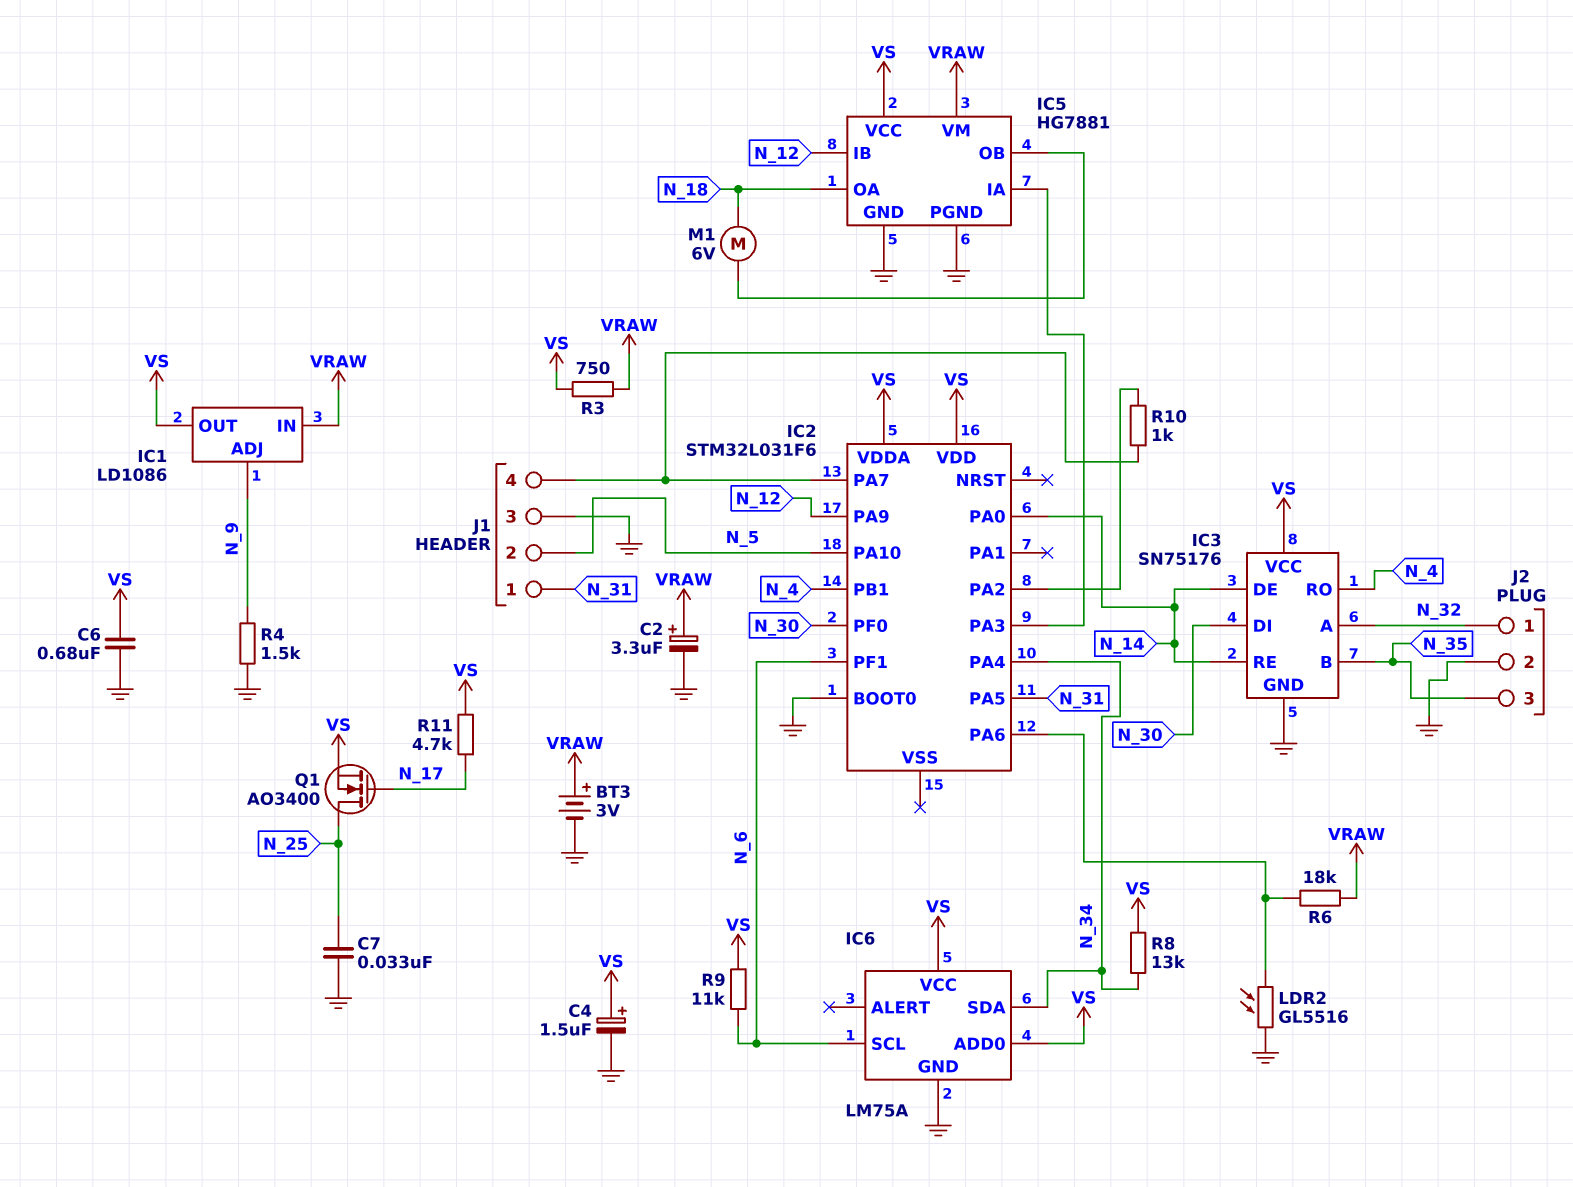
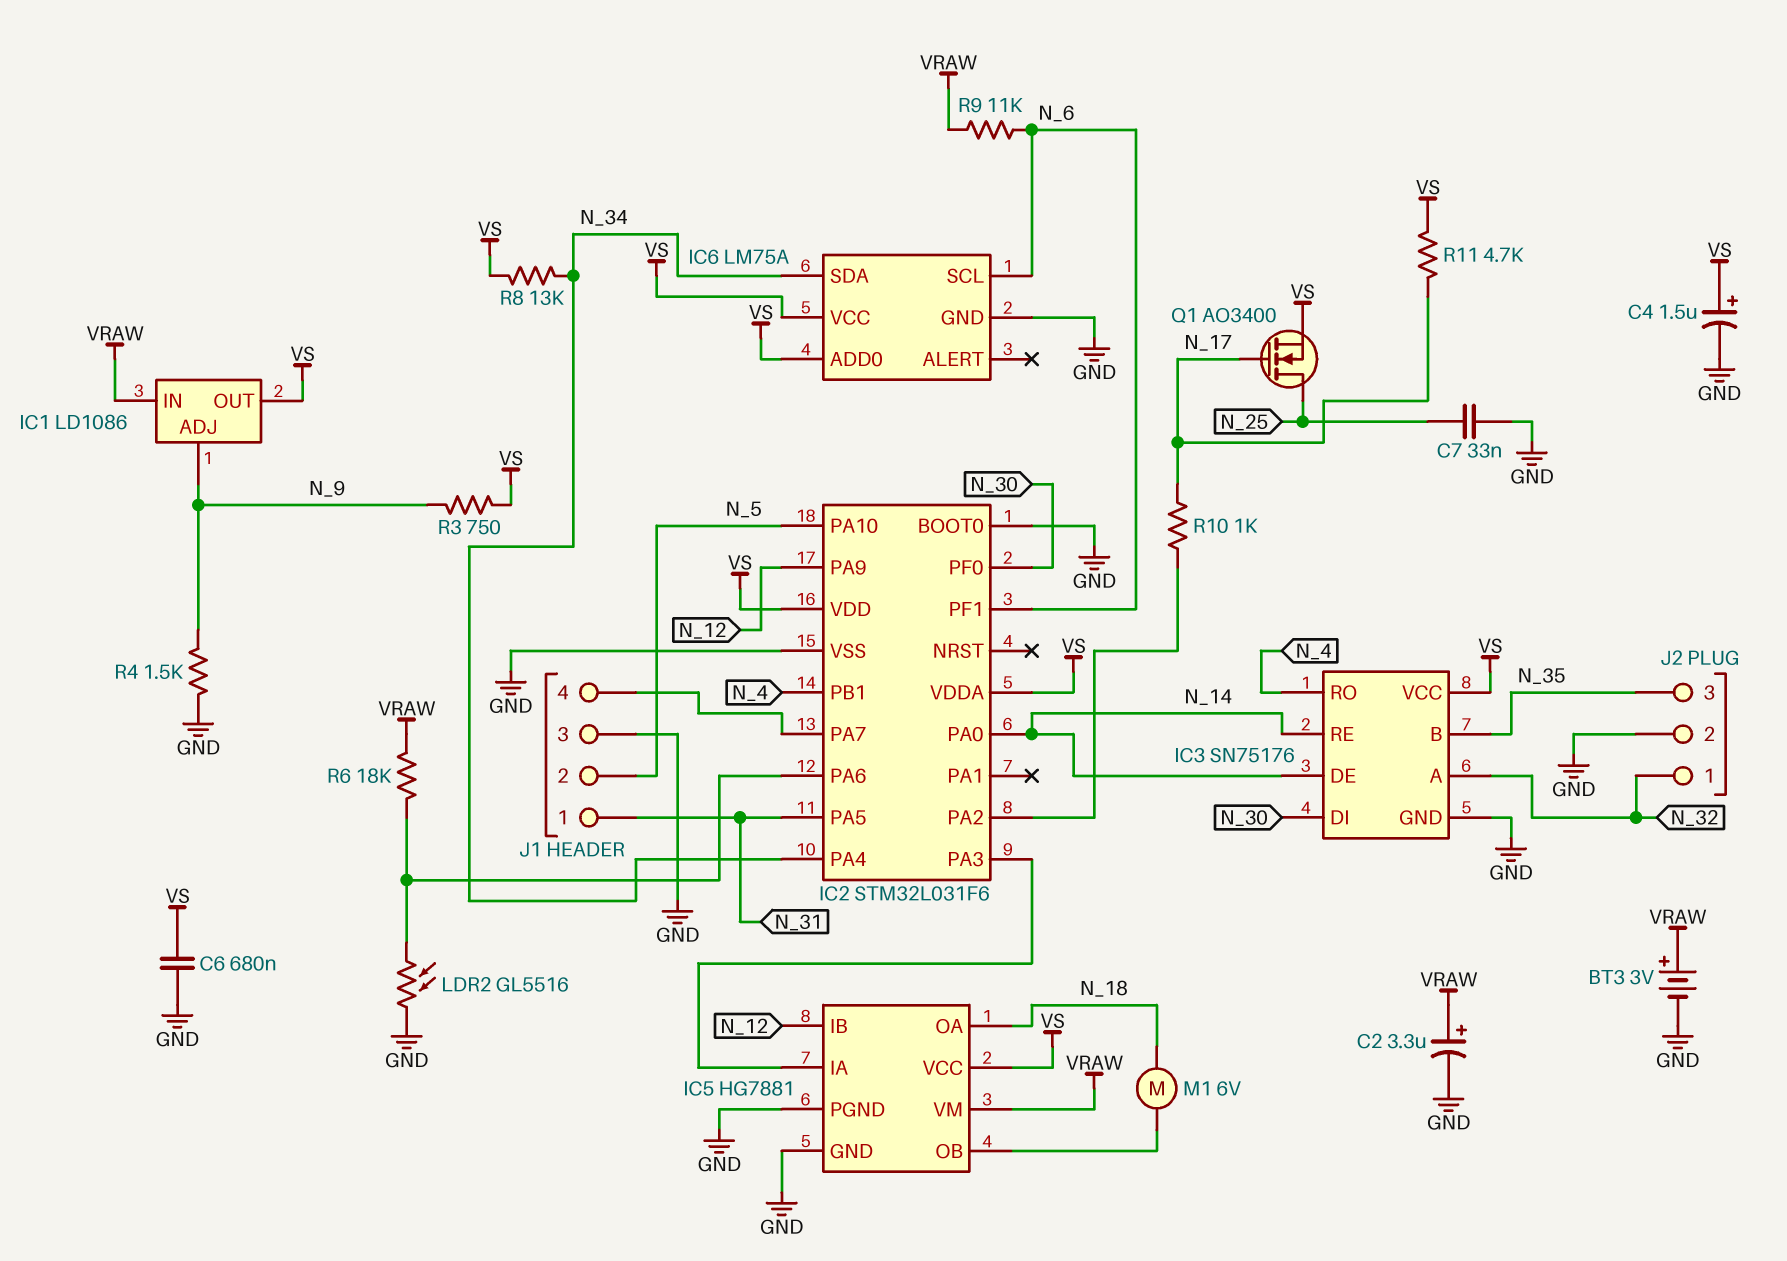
IC2 pin VSS: none -> GND
R3: 750 (VRAW, VS) -> 750 (N_9, VS)
R9: 11k (N_6, VS) -> 11k (N_6, VRAW)
R10: 1k (IC2/PA2, IC2/PA7) -> 1k (IC2/PA2, N_17)

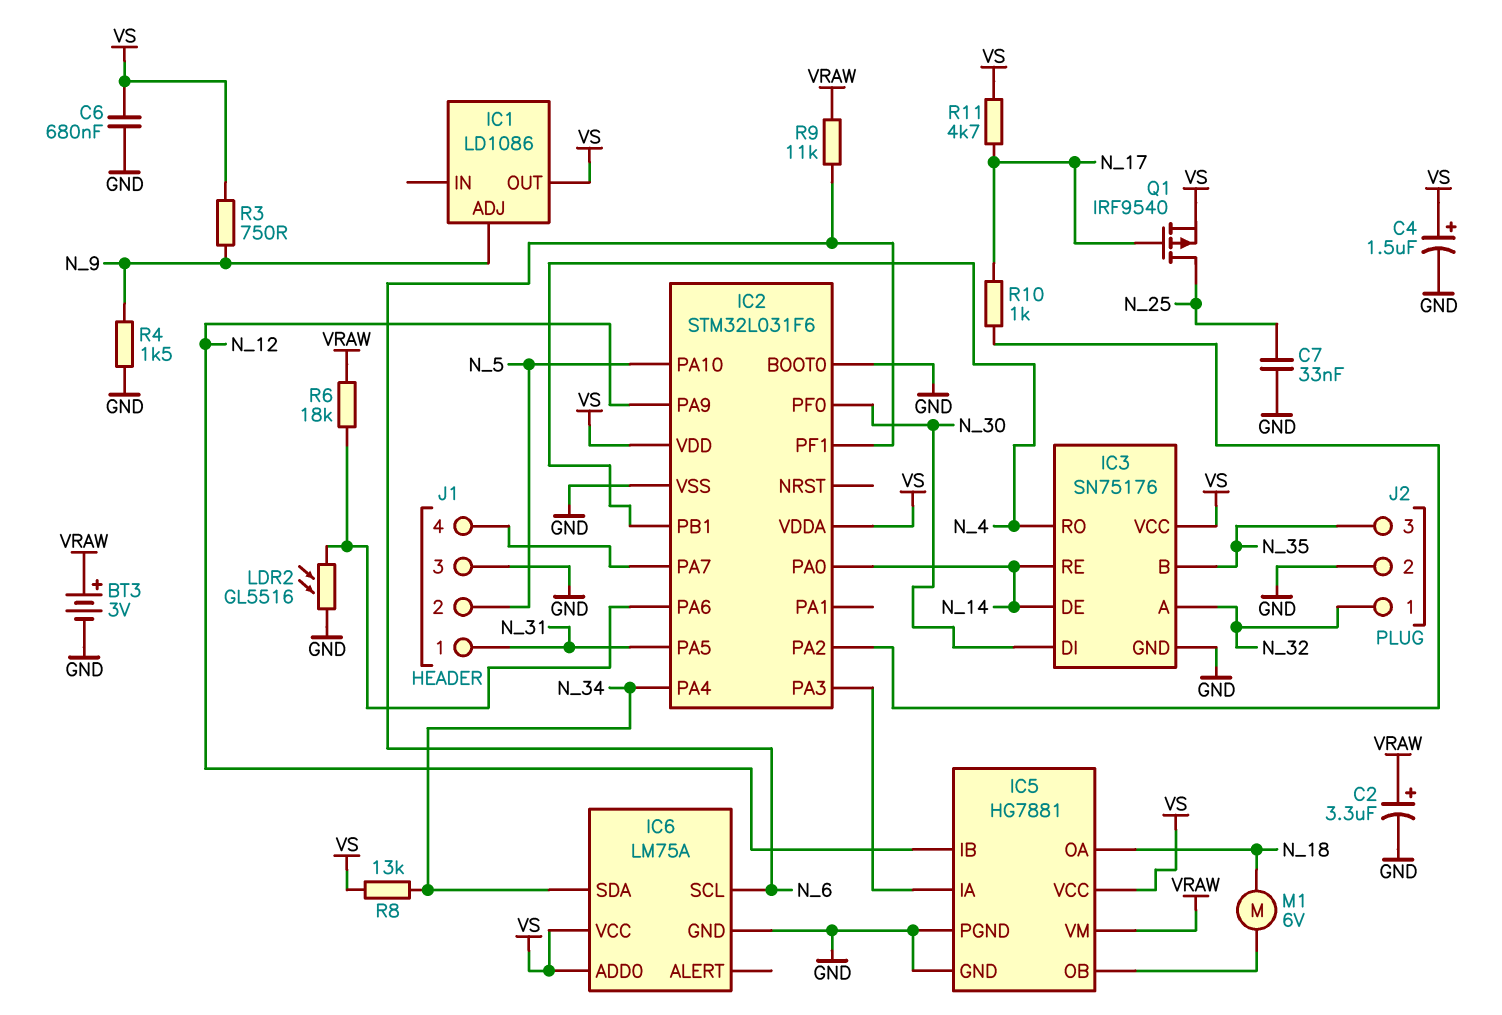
IC1 pin IN: VRAW -> none
Q1: NMOS AO3400 (G N_17, D N_25, S VS) -> PMOS IRF9540 (G N_17, D N_25, S VS)

